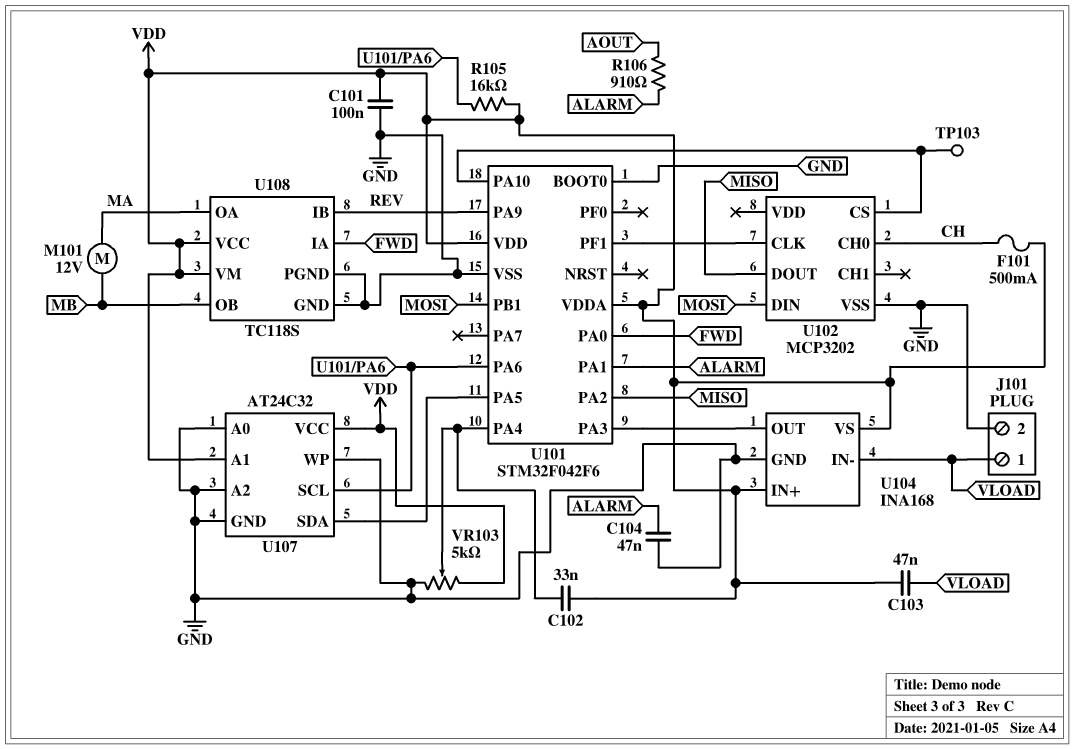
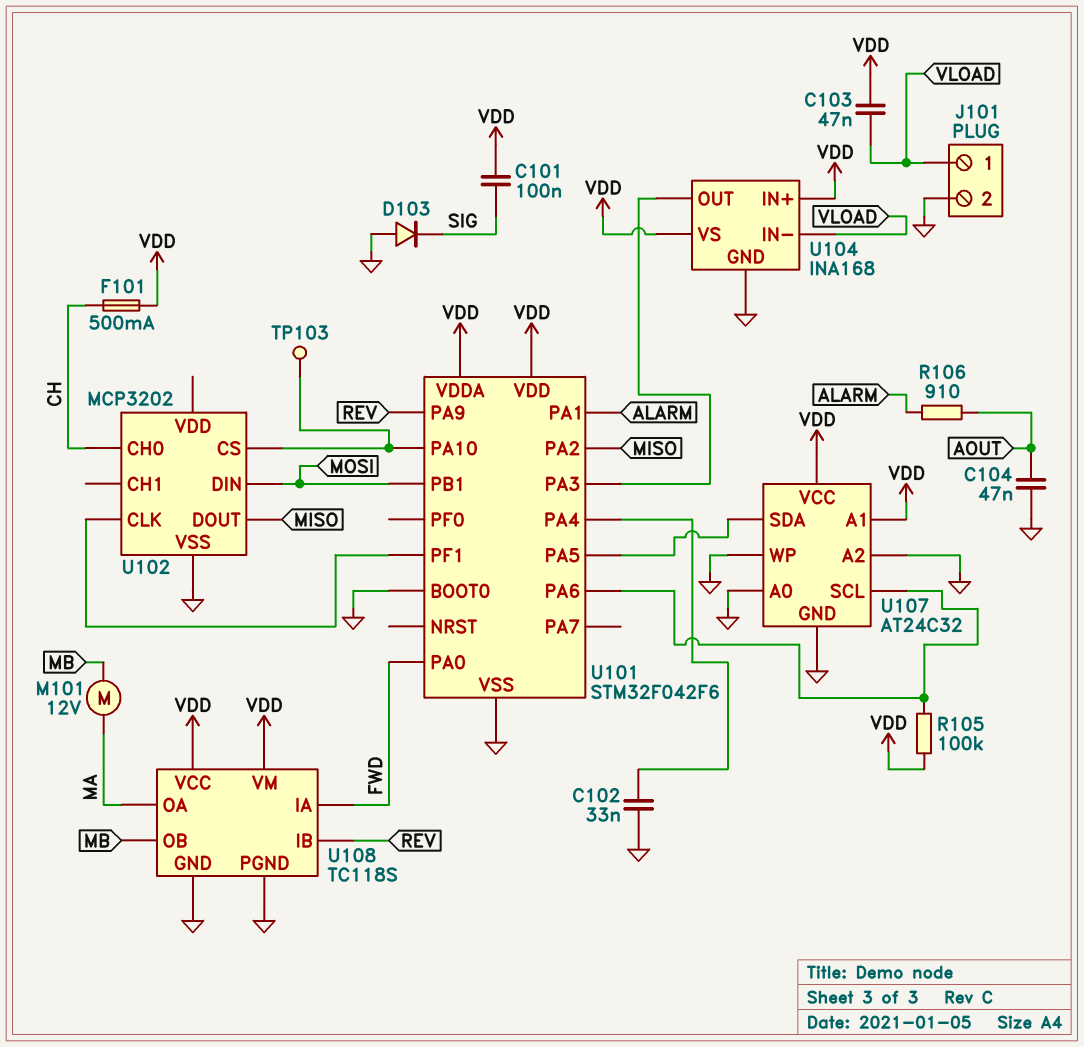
C101: 100nF (GND, VDD) -> 100nF (SIG, VDD)
C102: 33nF (U101/PA4, VDD) -> 33nF (GND, U101/PA4)
C104: 47nF (ALARM, GND) -> 47nF (AOUT, GND)
D103: none -> diode (A GND, K SIG)
R105: 16k (U101/PA6, VDD) -> 100k (U101/PA6, VDD)
VR103: 5k (GND, VDD, wiper U101/PA4) -> none

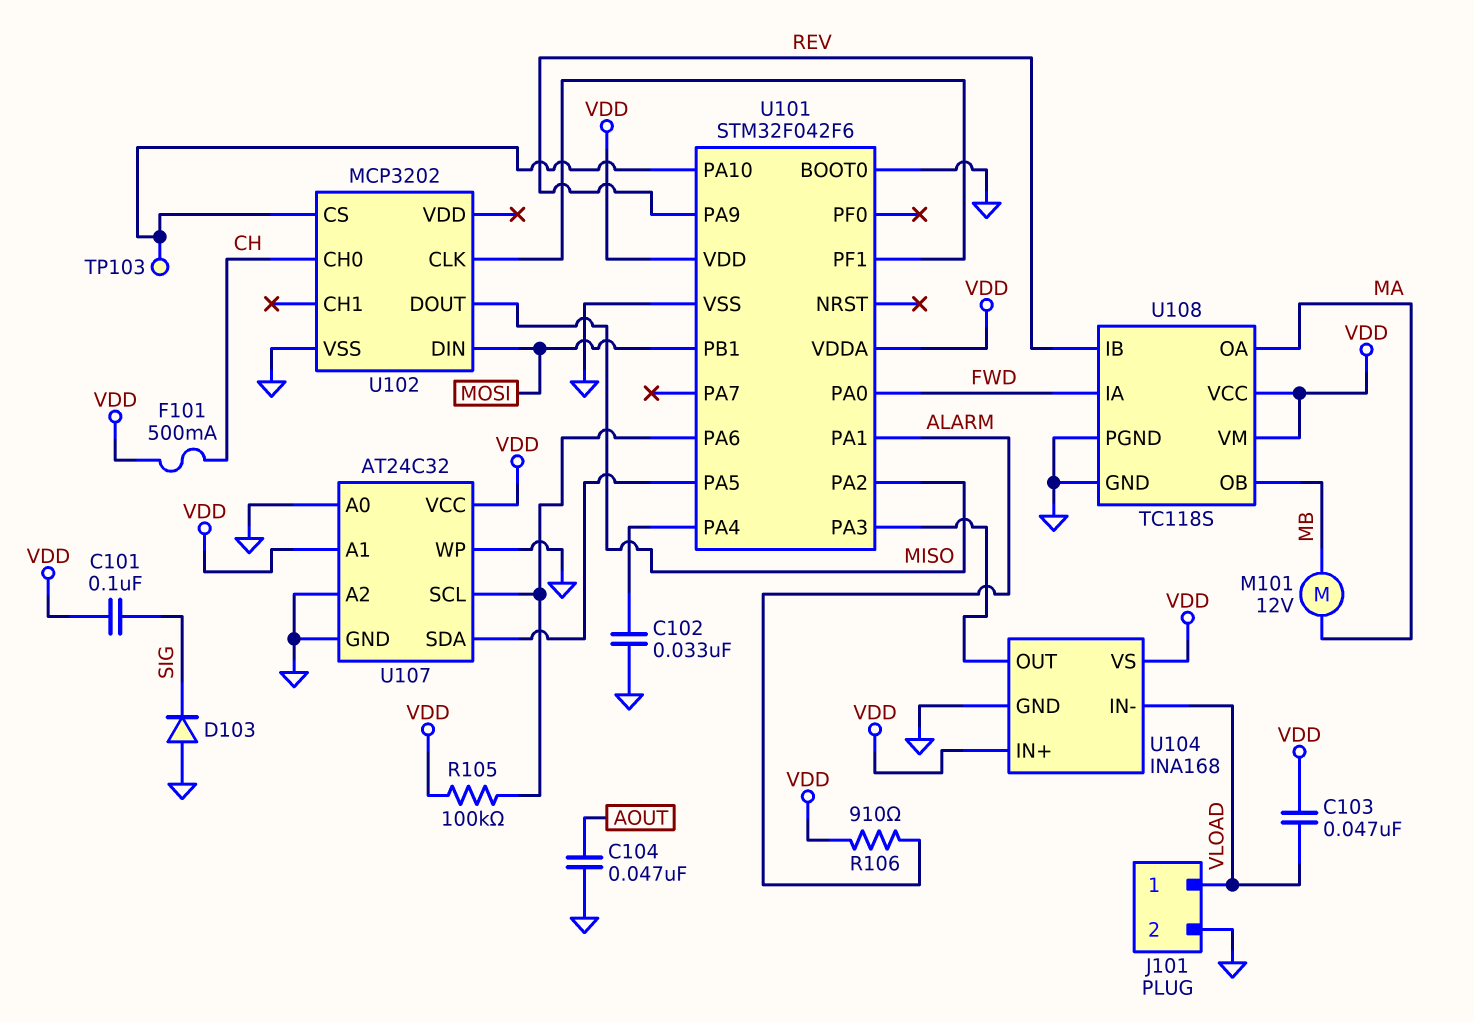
R106: 910 (ALARM, AOUT) -> 910 (ALARM, VDD)

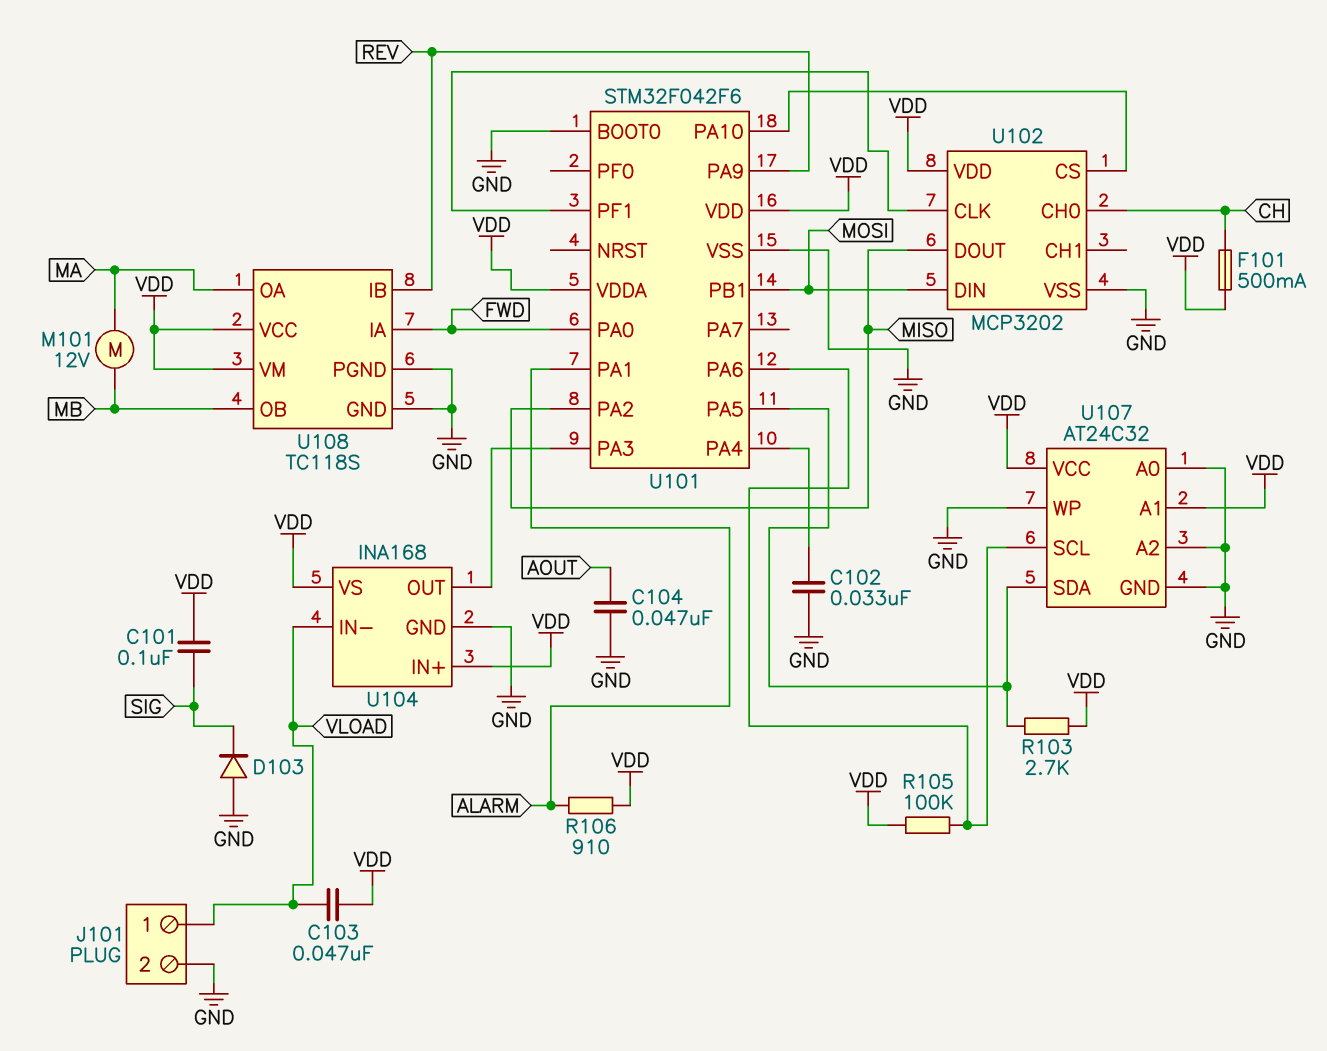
R103: none -> 2.7k (U101/PA5, VDD)
TP103: test point (U101/PA10) -> none
U102 pin VDD: none -> VDD

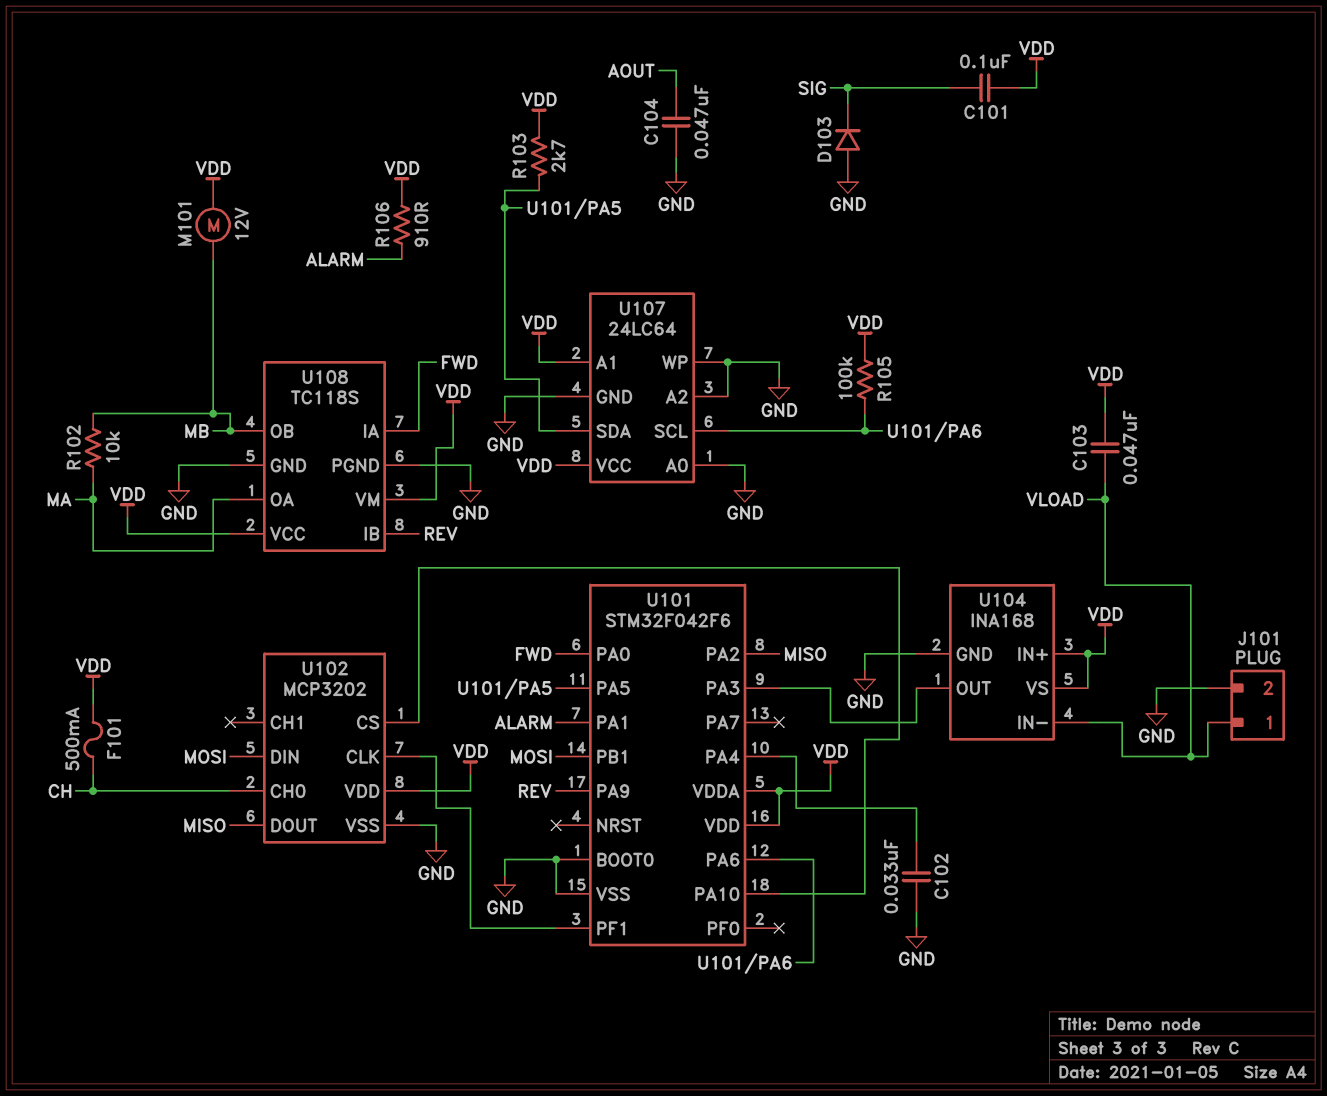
M101: motor 12V (MA, MB) -> motor 12V (MB, VDD)
R102: none -> 10k (MA, MB)
U107: AT24C32 -> 24LC64

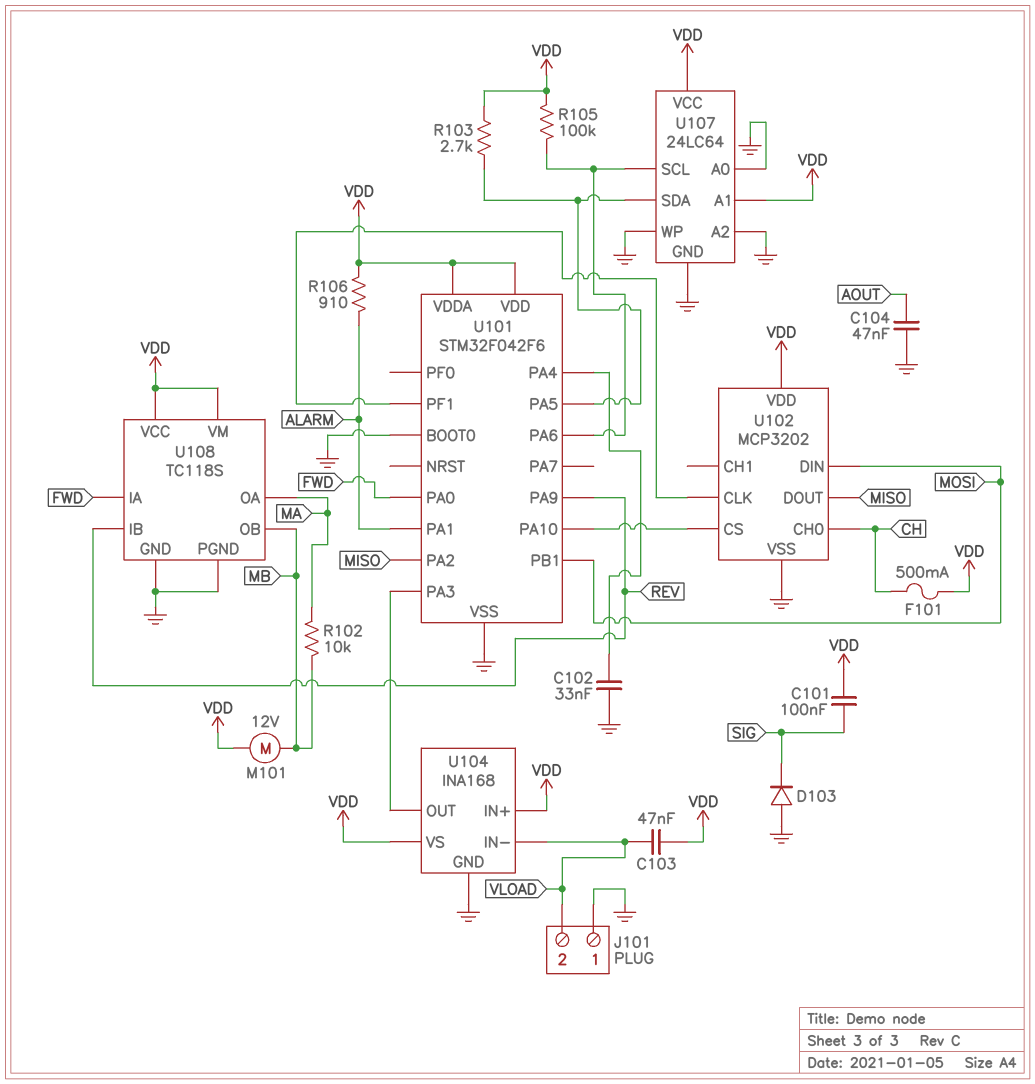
J101 pin 1: VLOAD -> GND
J101 pin 2: GND -> VLOAD

